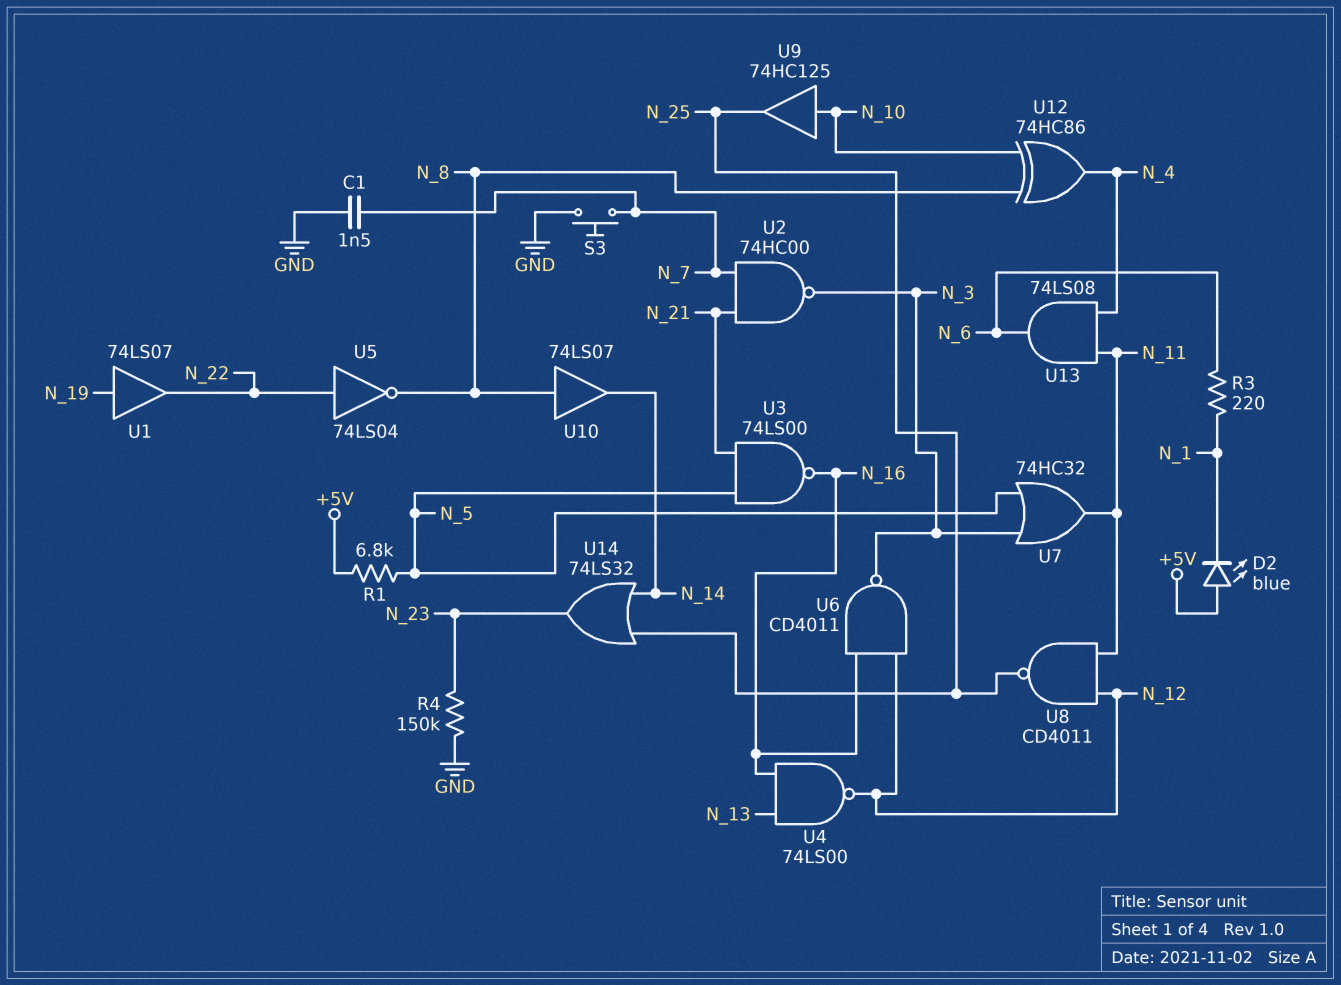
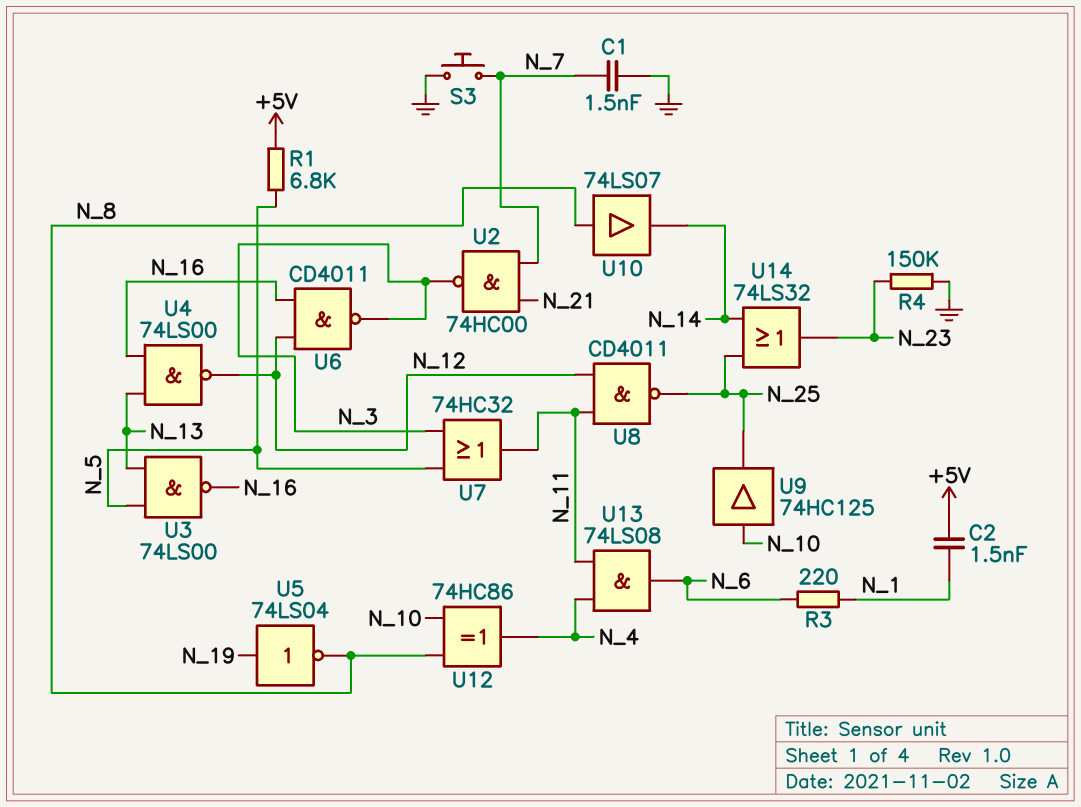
C2: none -> 1.5nF (+5V, N_1)
D2: LED blue (A +5V, K N_1) -> none
U1: buffer 74LS07 (in N_19, out N_22) -> none
U3: NAND 74LS00 (in N_5, in N_21, out N_16) -> NAND 74LS00 (in N_5, in N_13, out N_16)
U5: NOT 74LS04 (in N_22, out N_8) -> NOT 74LS04 (in N_19, out N_8)

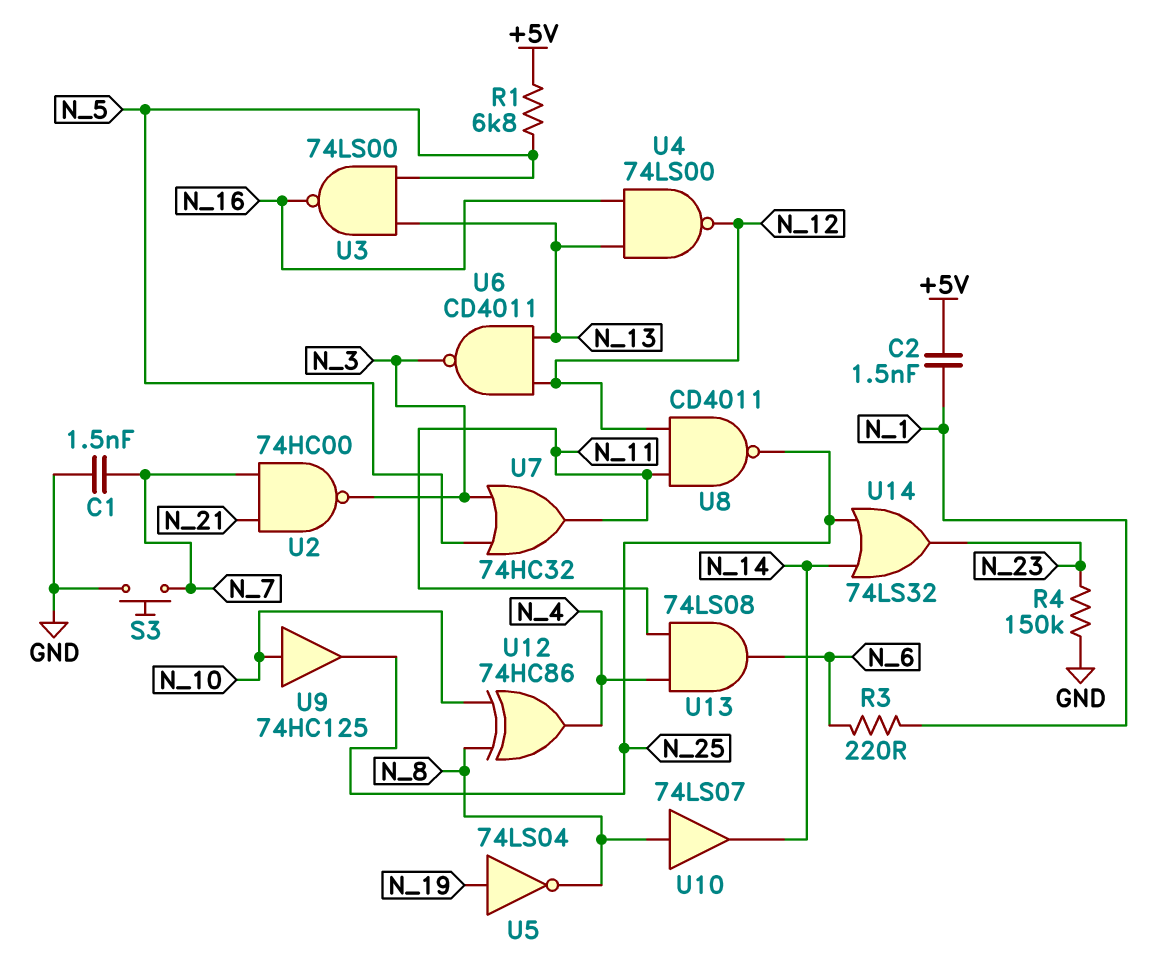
U6: NAND CD4011 (in N_12, in N_16, out N_3) -> NAND CD4011 (in N_12, in N_13, out N_3)

